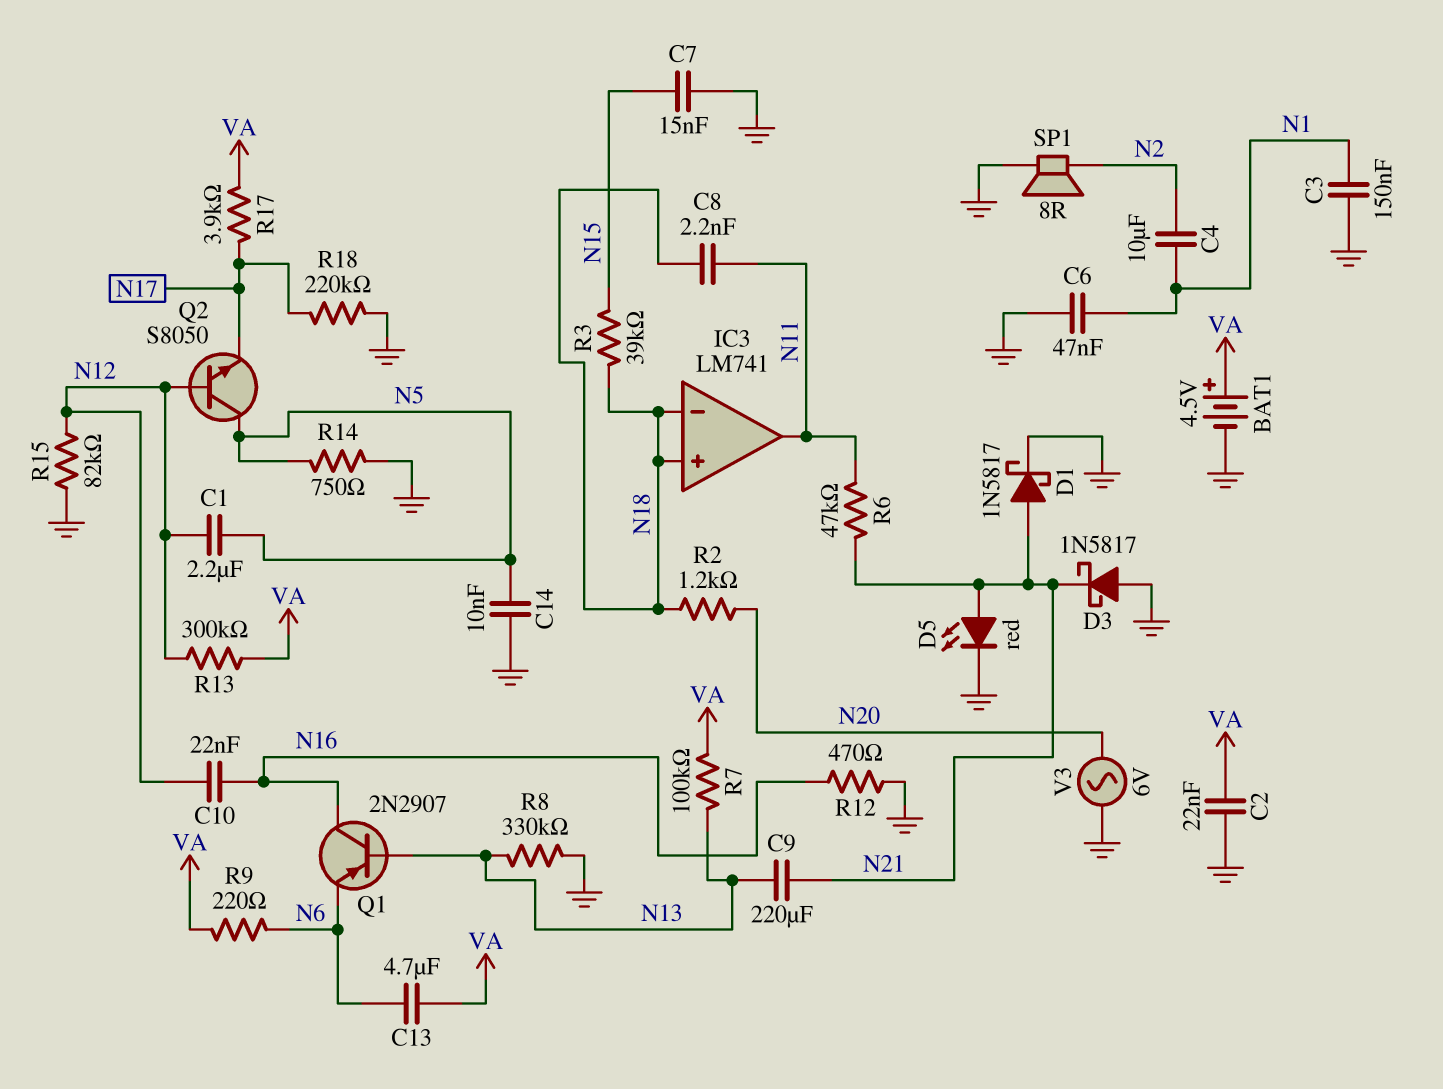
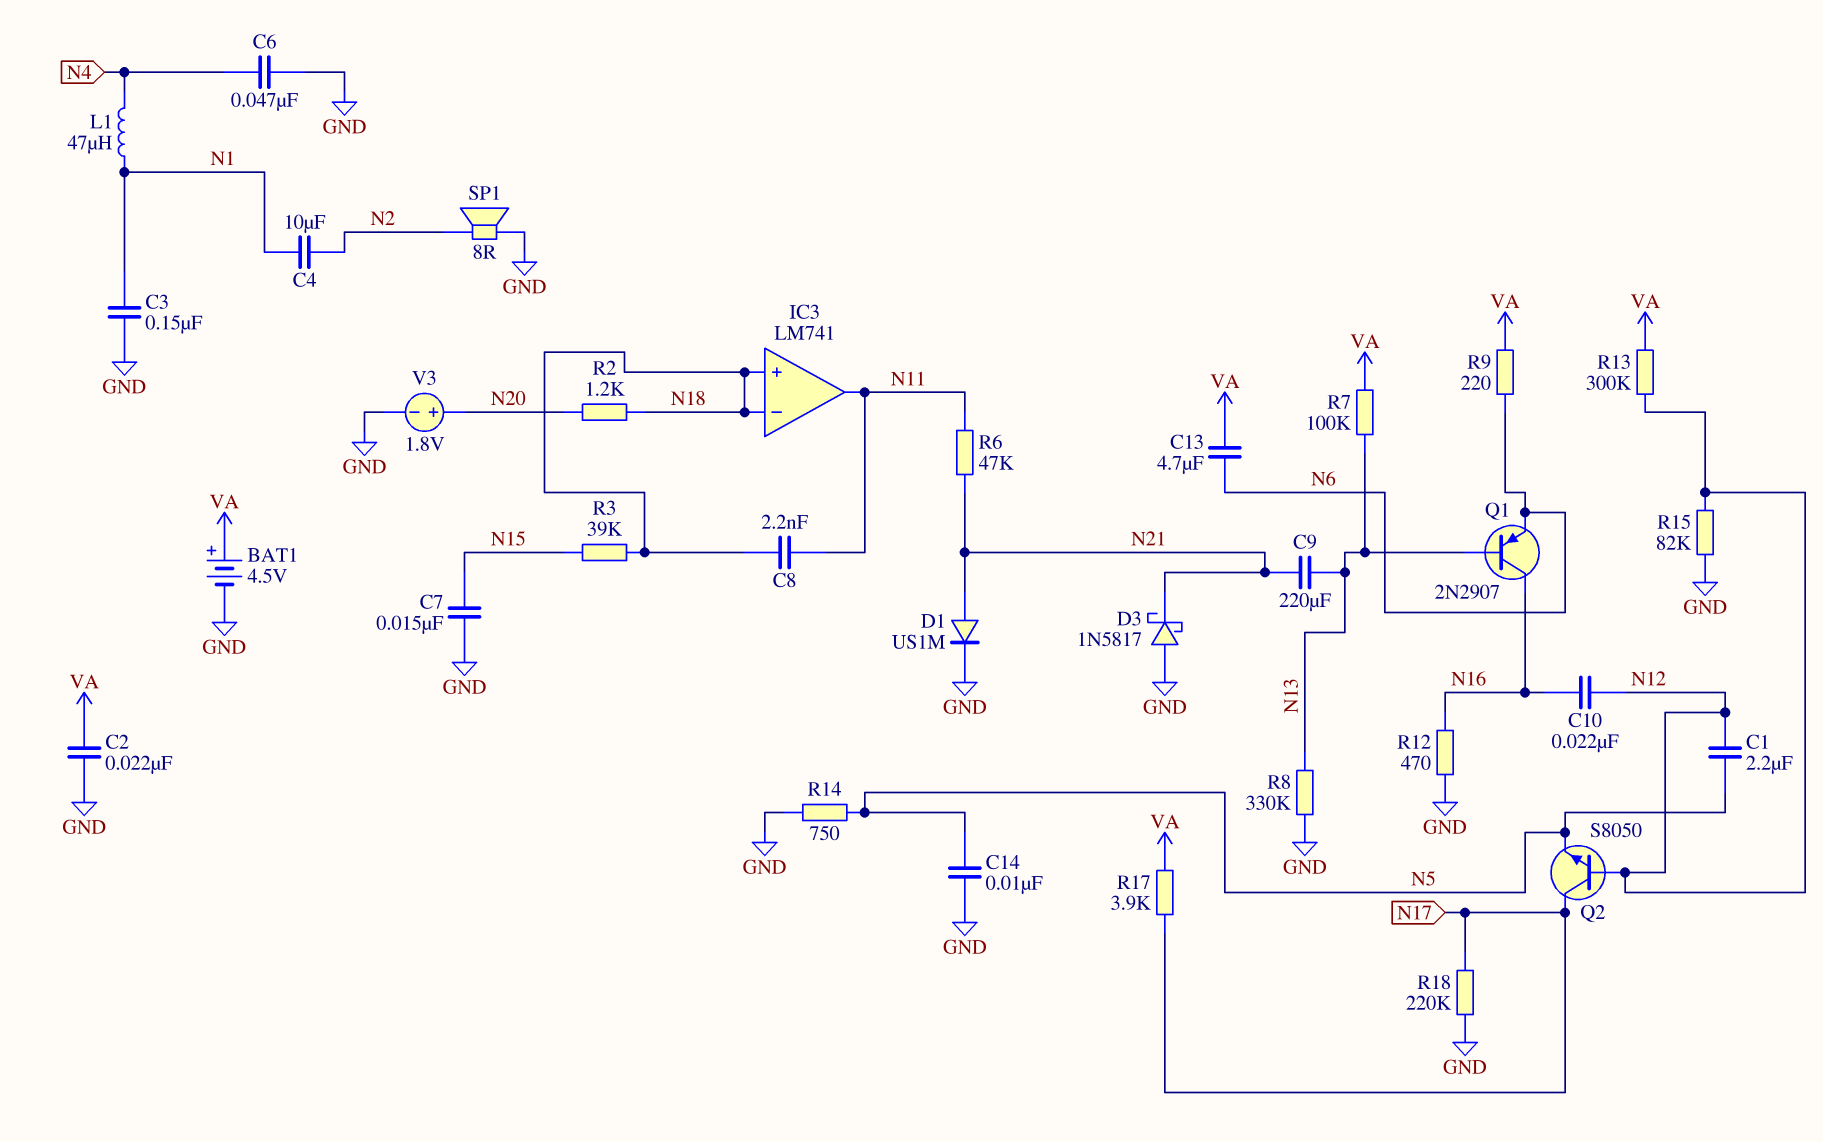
C6: 47nF (GND, N1) -> 47nF (GND, N4)
D1: schottky 1N5817 (A N21, K GND) -> diode US1M (A N21, K GND)
D5: LED red (A N21, K GND) -> none
L1: none -> 47uH (N1, N4)
Q2: NPN S8050 (B N12, C N5, E N17) -> NPN S8050 (B N12, C N17, E N5)
V3: AC 6V (GND, N20) -> 1.8V (plus N20, minus GND)

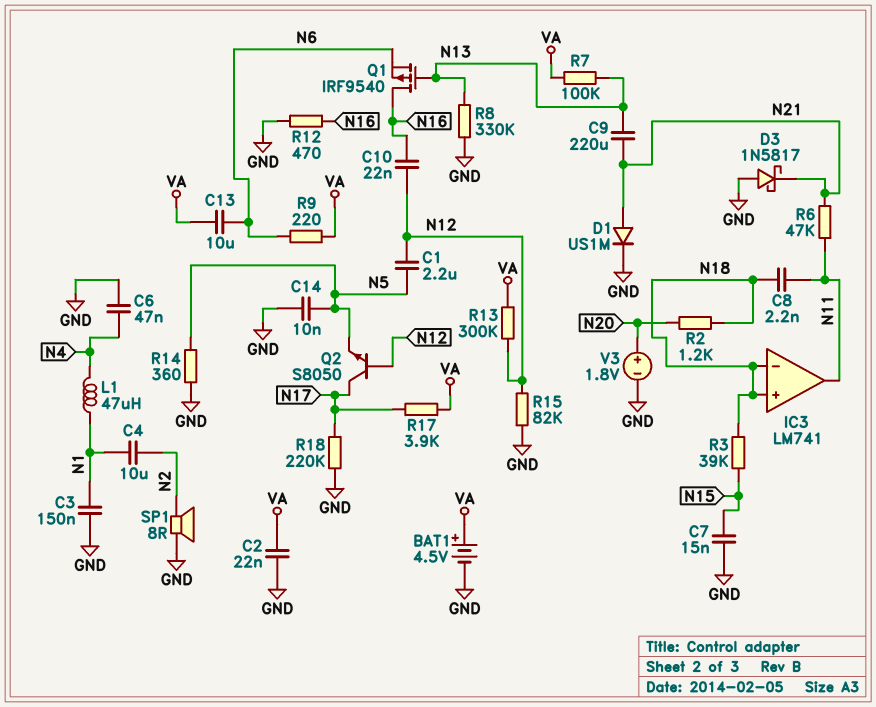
C13: 4.7uF (N6, VA) -> 10uF (N6, VA)
Q1: PNP 2N2907 (B N13, C N16, E N6) -> PMOS IRF9540 (G N13, D N16, S N6)
R14: 750 (GND, N5) -> 360 (GND, N5)

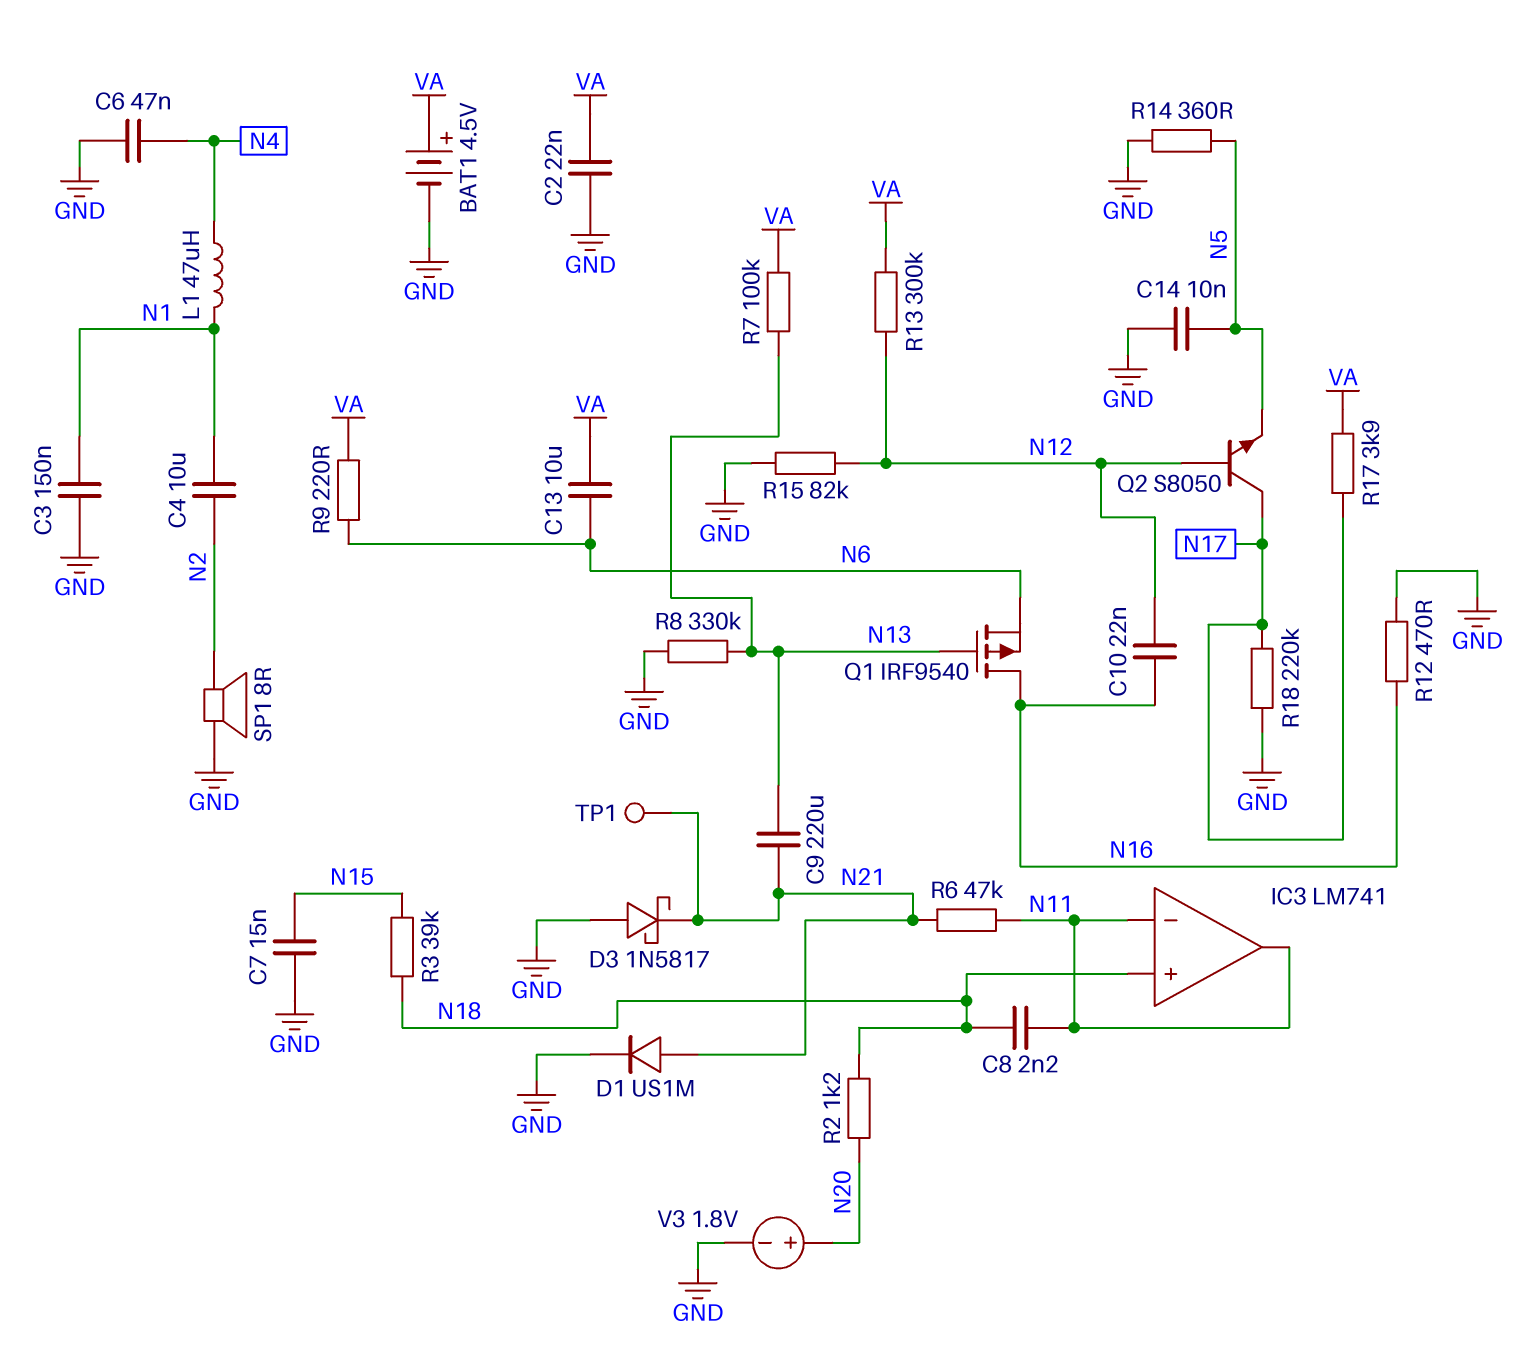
C1: 2.2uF (N5, N12) -> none
IC3 pin in-: N18 -> N11
TP1: none -> test point (N21)

